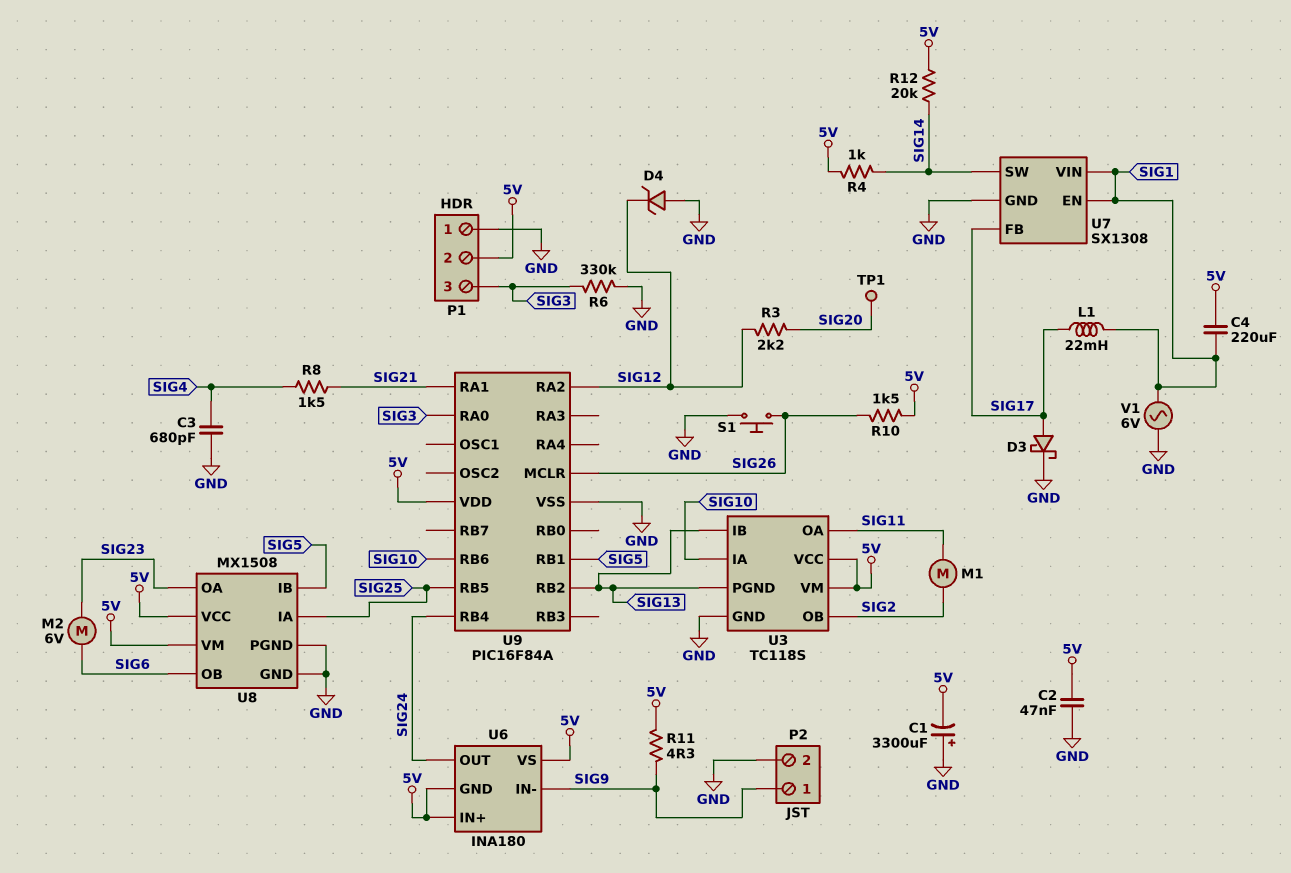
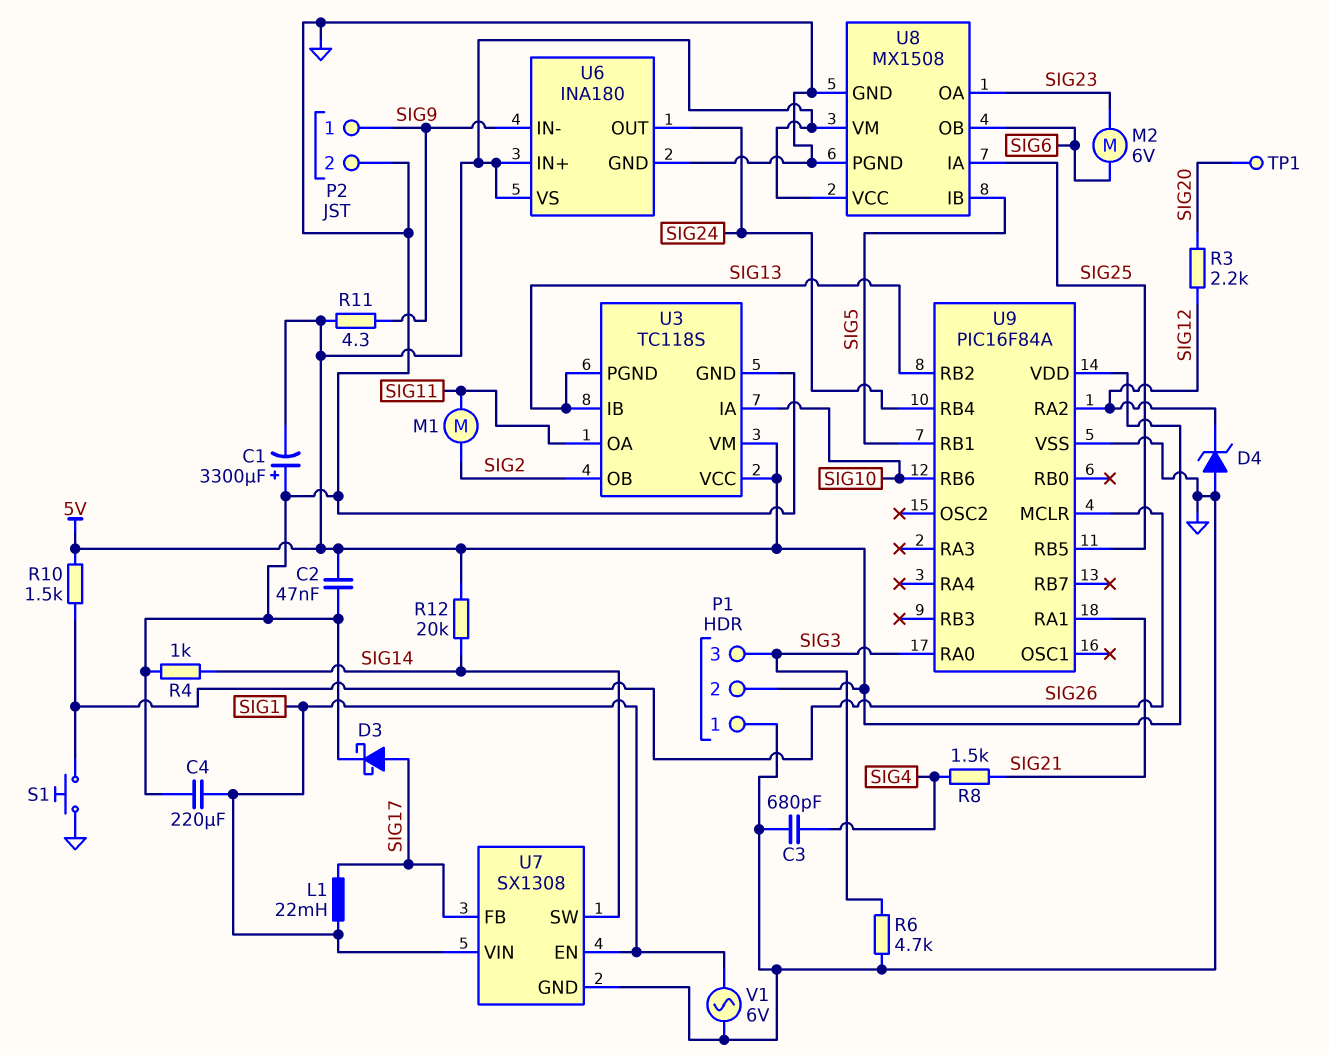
C4: 220uF (5V, SIG1) -> 220uF (GND, SIG1)
R4: 1k (5V, SIG14) -> 1k (GND, SIG14)
R6: 330k (GND, SIG3) -> 4.7k (GND, SIG3)
U6 pin GND: 5V -> GND

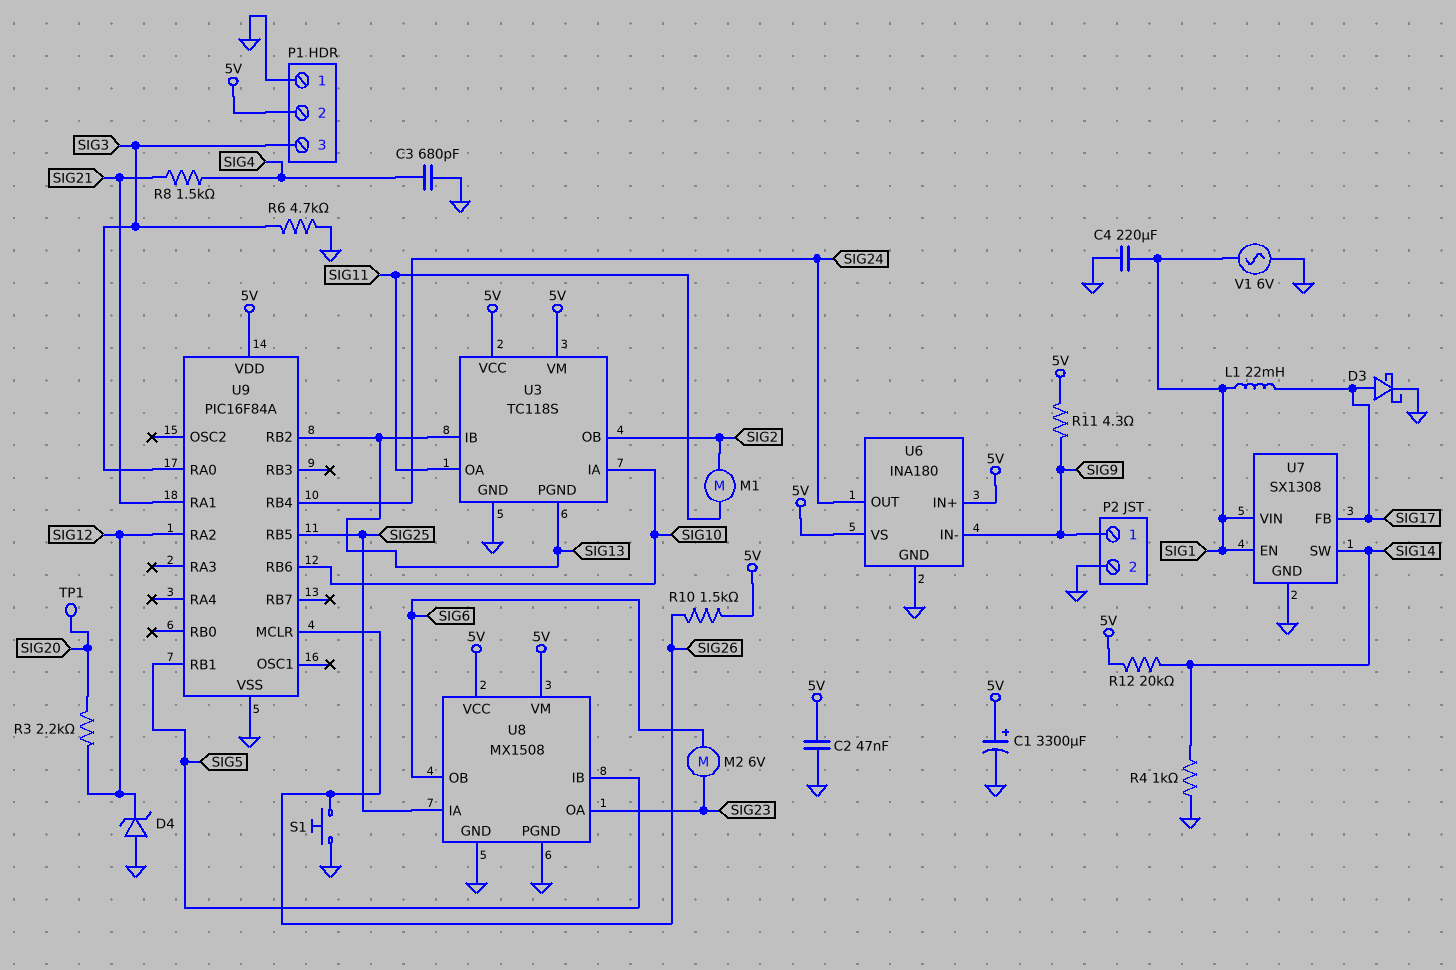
C1: 3300uF (plus GND, minus 5V) -> 3300uF (plus 5V, minus GND)

